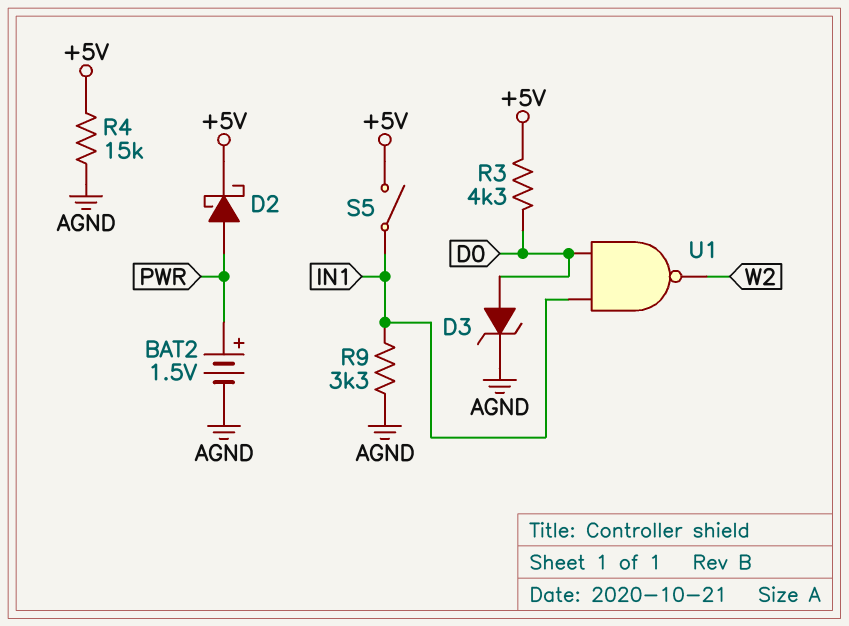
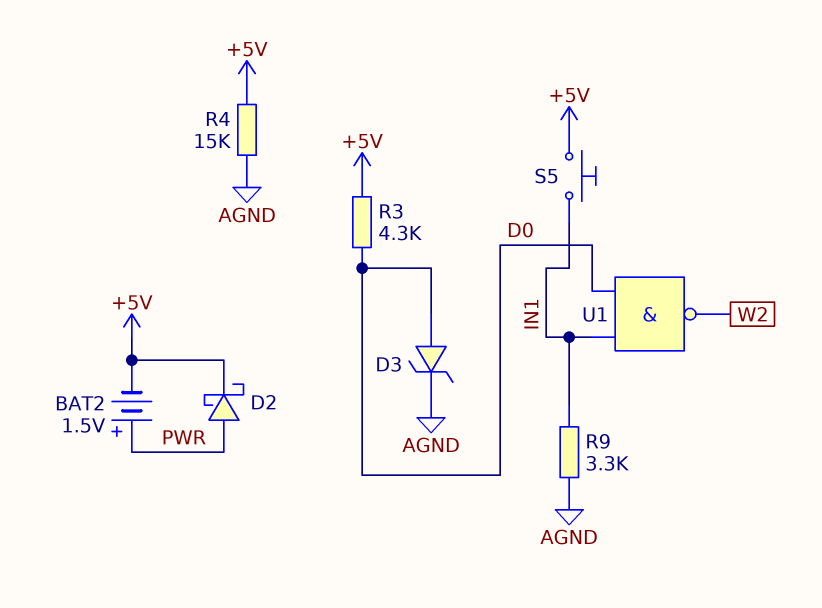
BAT2: 1.5V (plus PWR, minus AGND) -> 1.5V (plus PWR, minus +5V)
S5: switch (+5V, IN1) -> button (+5V, IN1)

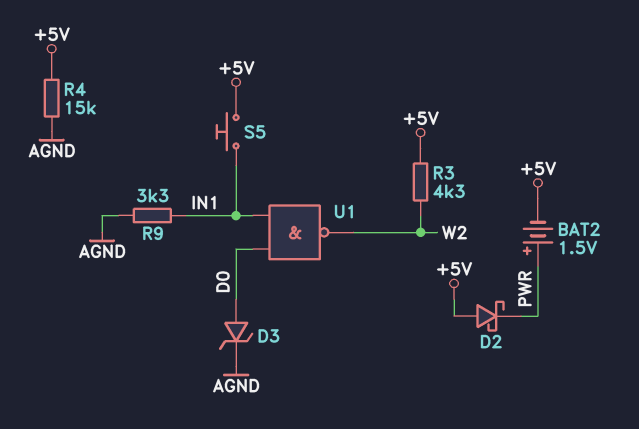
D2: schottky (A PWR, K +5V) -> schottky (A +5V, K PWR)
R3: 4.3k (+5V, D0) -> 4.3k (+5V, W2)

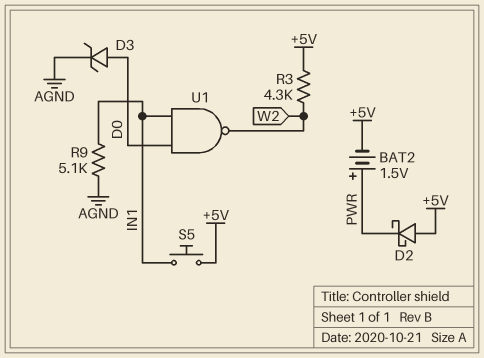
R4: 15k (+5V, AGND) -> none
R9: 3.3k (AGND, IN1) -> 5.1k (AGND, IN1)

